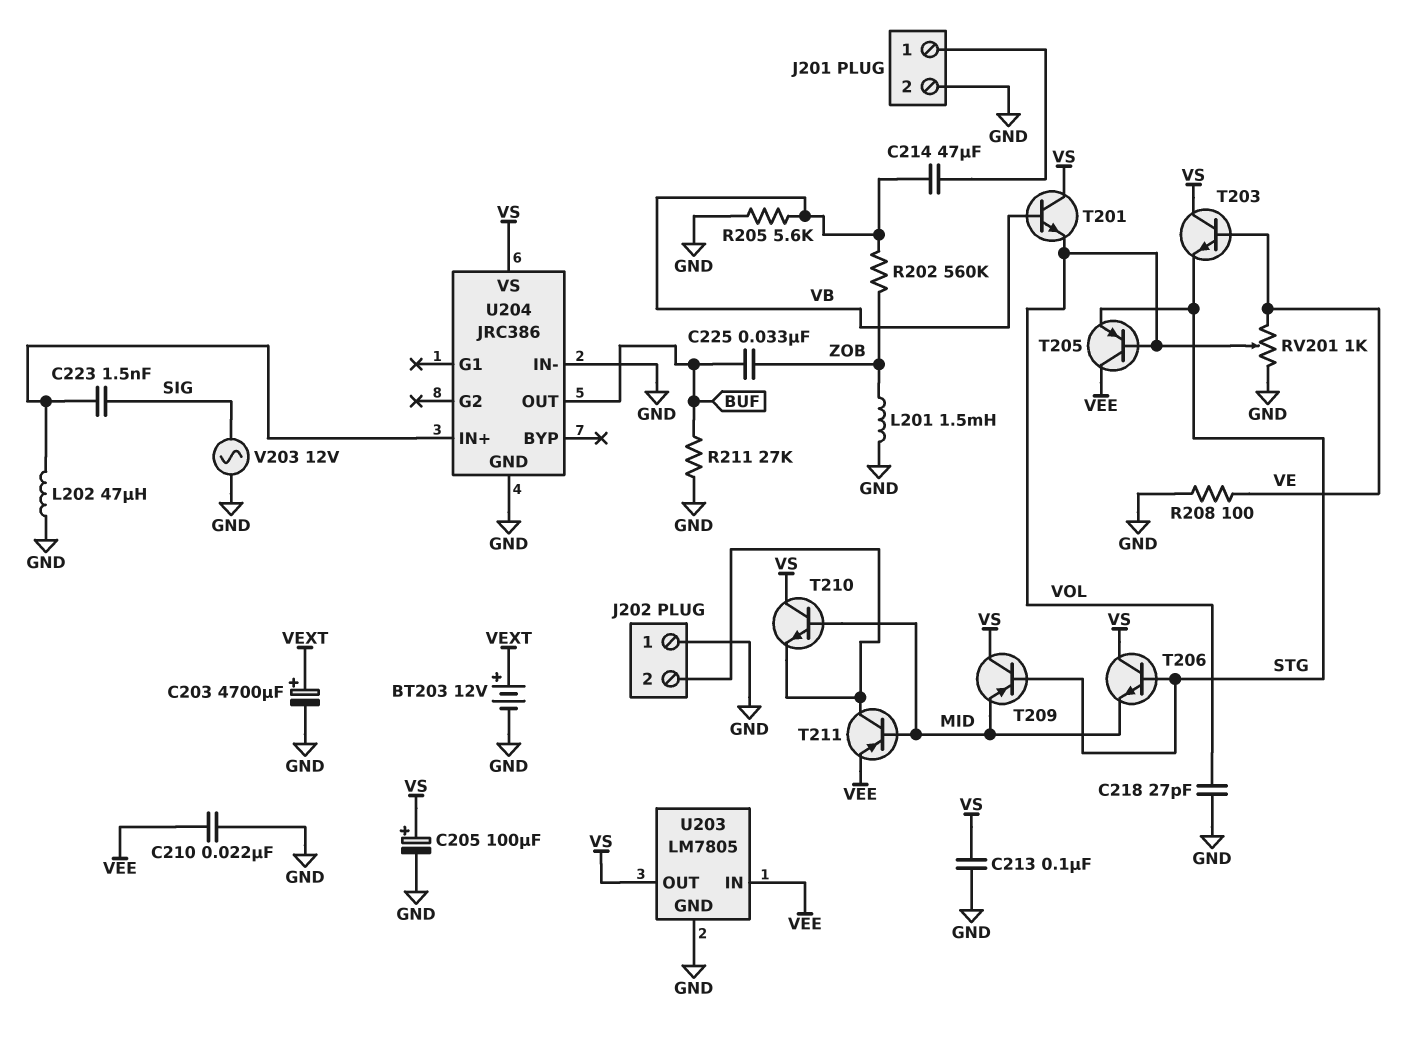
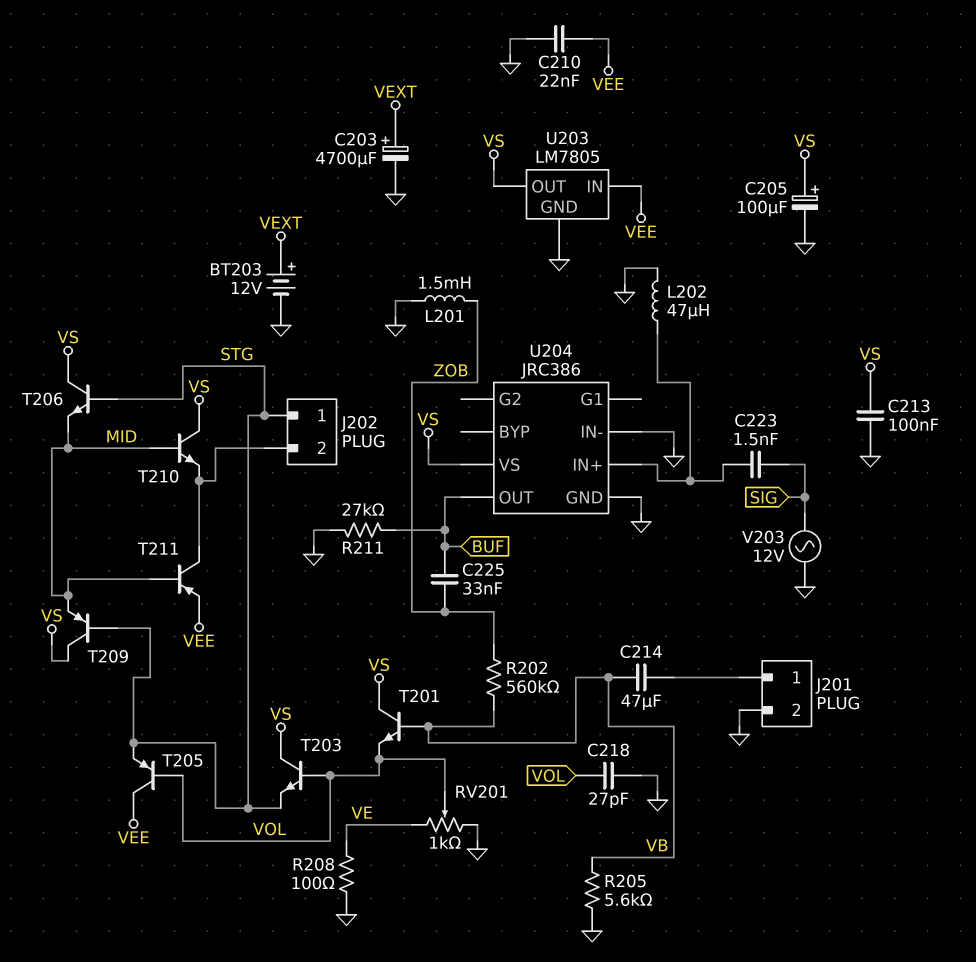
J202 pin 1: GND -> STG
T203: NPN (B VE, C VS, E STG) -> NPN (B VOL, C VS, E STG)

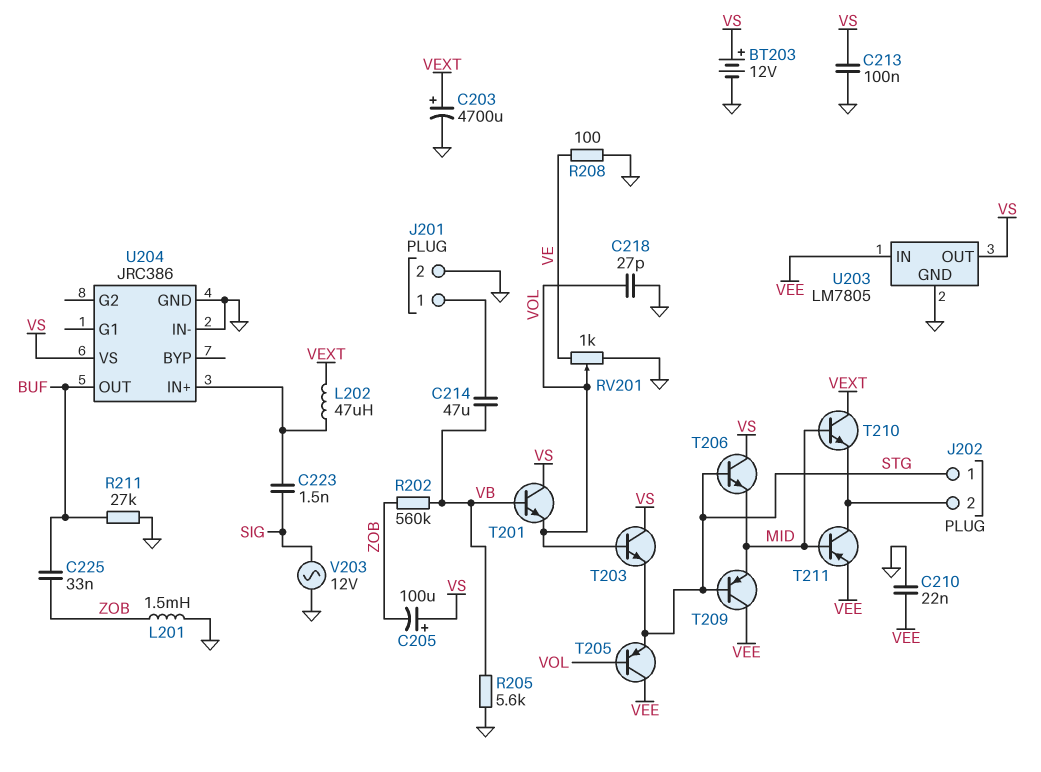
BT203: 12V (plus VEXT, minus GND) -> 12V (plus VS, minus GND)
C205: 100uF (plus VS, minus GND) -> 100uF (plus VS, minus ZOB)
L202: 47uH (GND, U204/IN+) -> 47uH (U204/IN+, VEXT)
T209: PNP (B STG, C VS, E MID) -> PNP (B STG, C VEE, E MID)
T210: NPN (B MID, C VS, E J202/2) -> NPN (B MID, C VEXT, E J202/2)

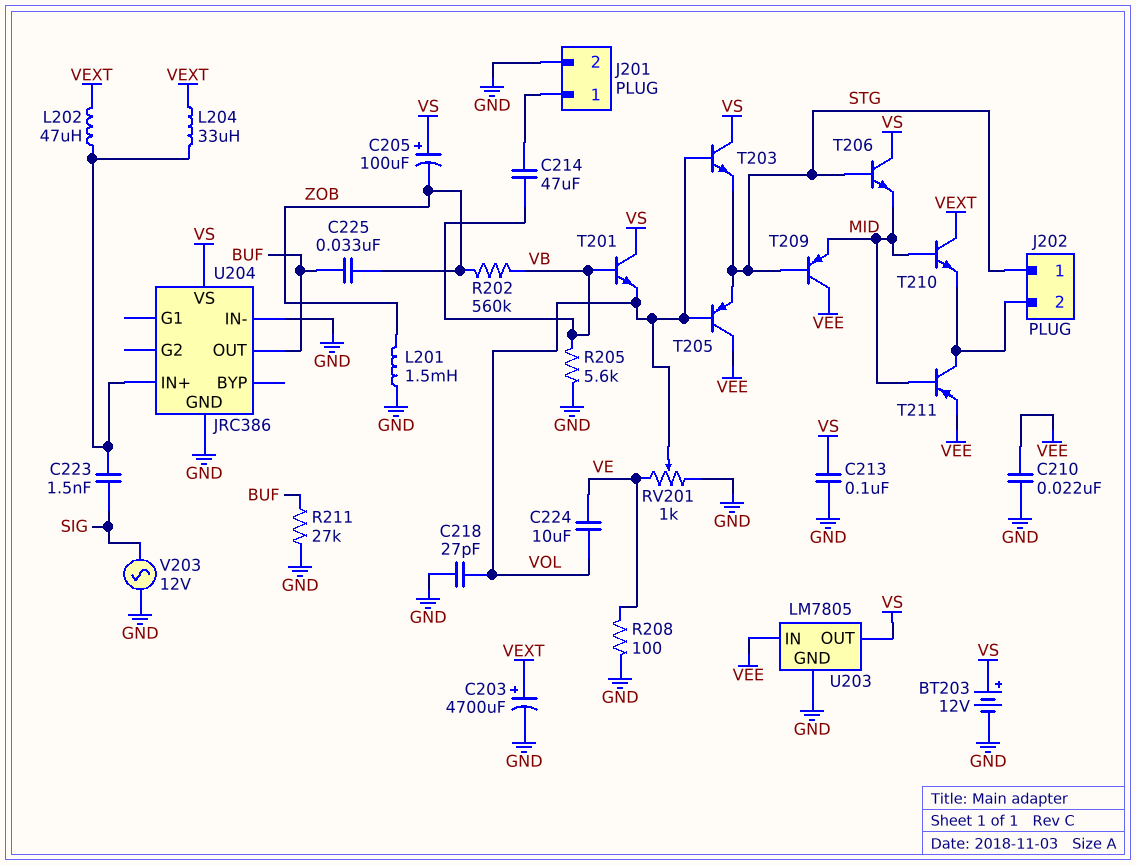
C224: none -> 10uF (VE, VOL)
L204: none -> 33uH (U204/IN+, VEXT)

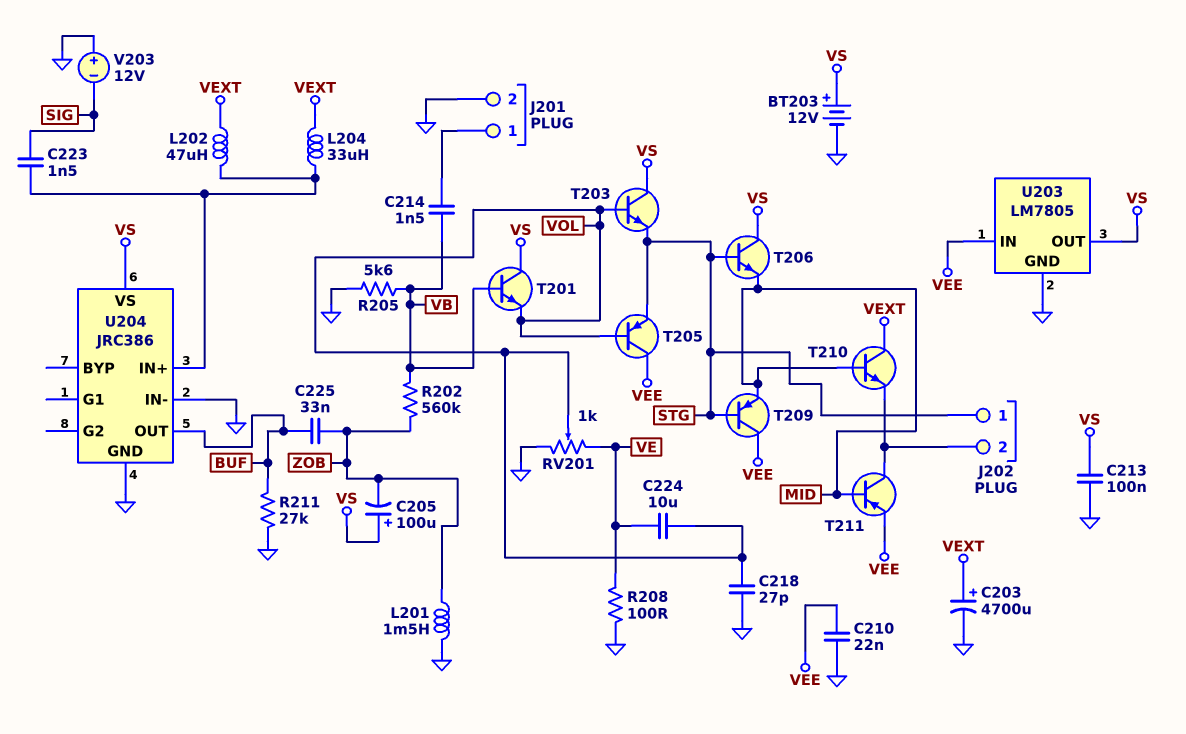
C214: 47uF (J201/1, VB) -> 1.5nF (J201/1, VB)
V203: AC 12V (GND, SIG) -> 12V (plus GND, minus SIG)

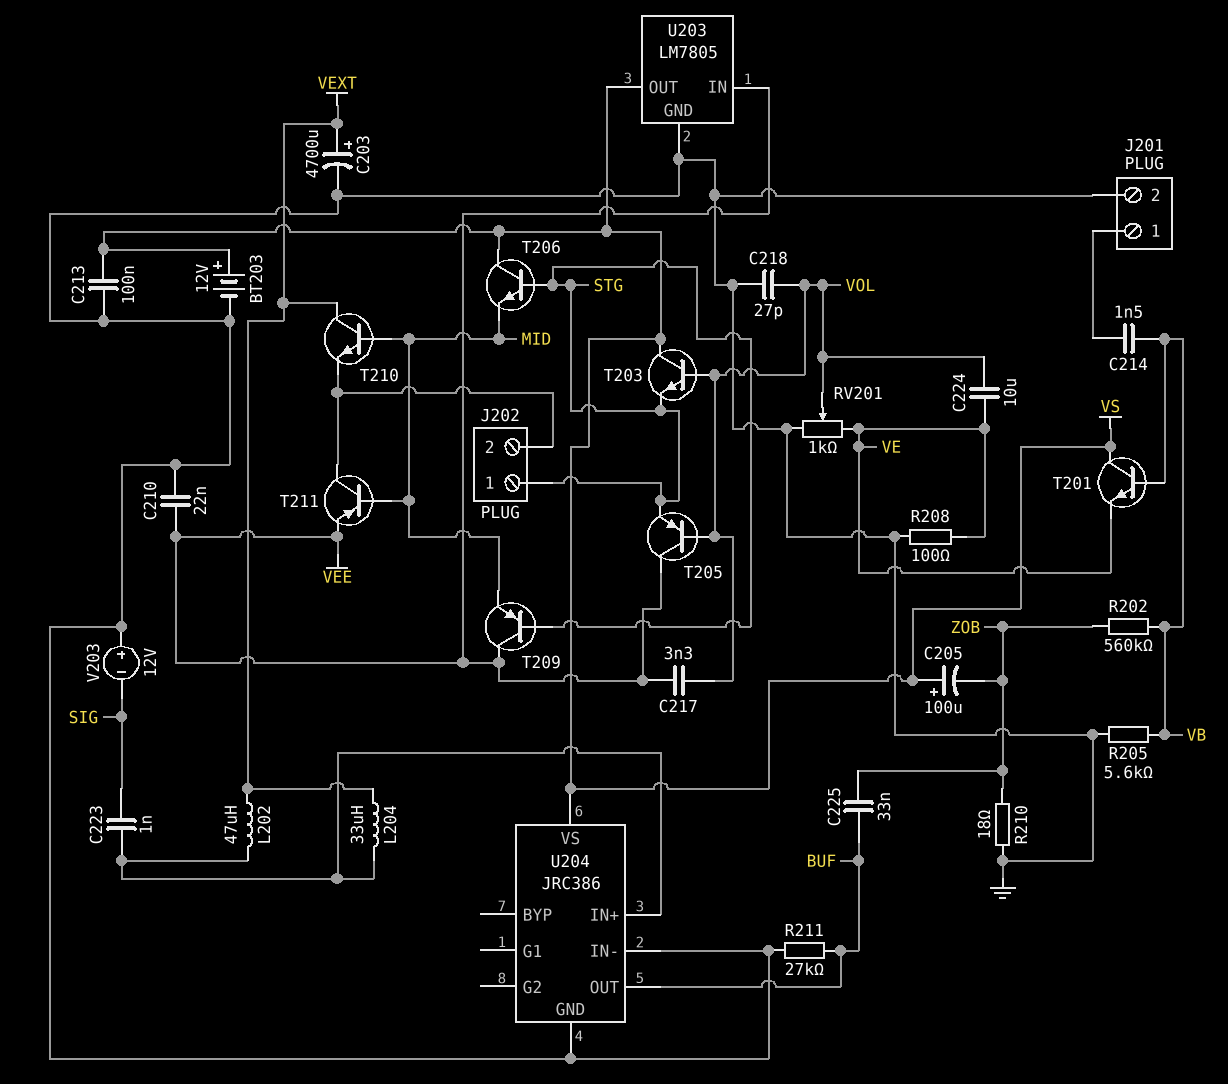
C217: none -> 3.3nF (VEE, VOL)
C223: 1.5nF (SIG, U204/IN+) -> 1nF (SIG, U204/IN+)
L201: 1.5mH (GND, ZOB) -> none
R210: none -> 18 (GND, ZOB)
T201: NPN (B VB, C VS, E VOL) -> NPN (B VB, C VS, E VE)

